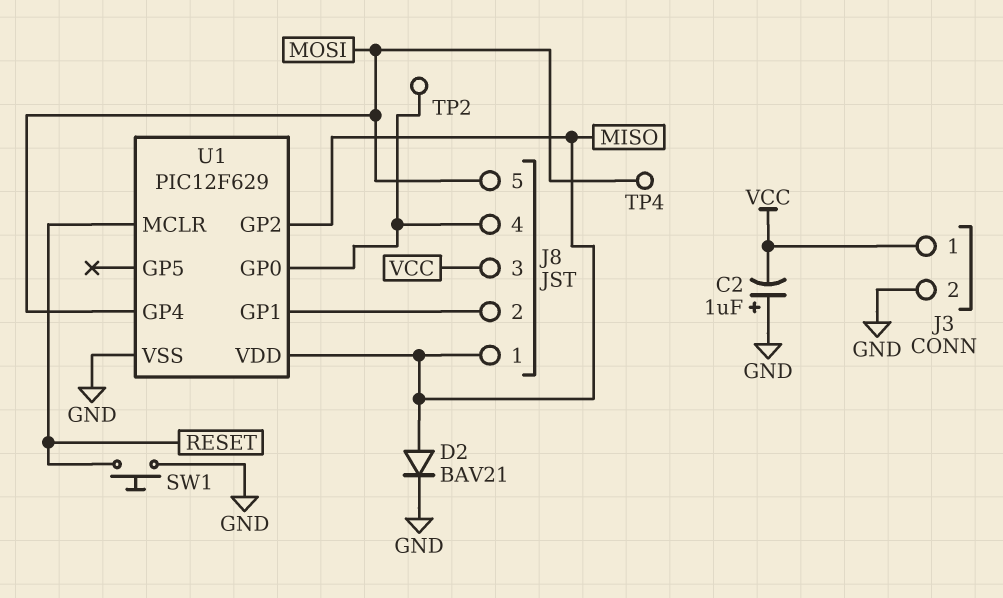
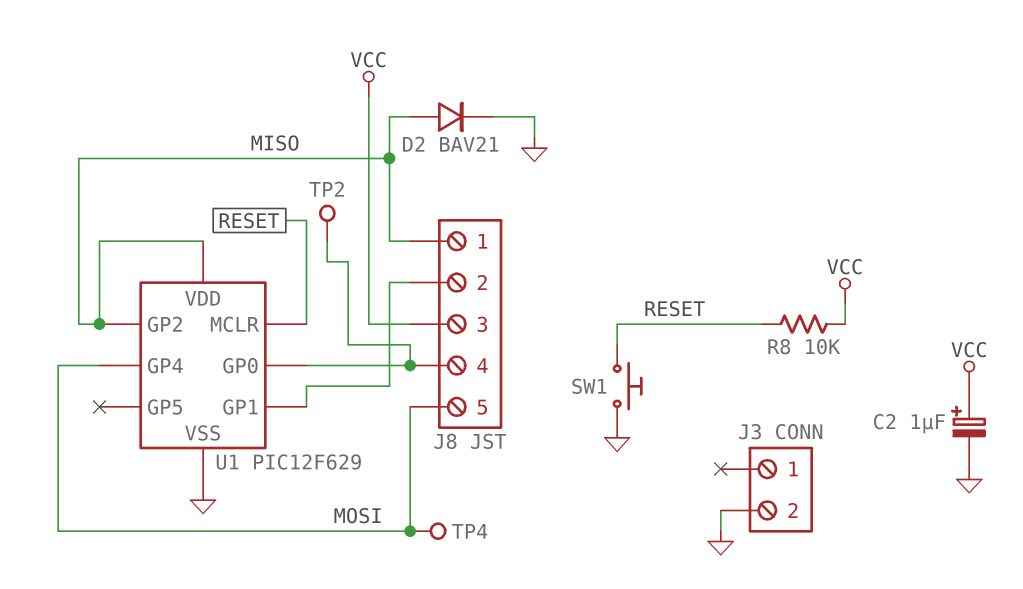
C2: 1uF (plus GND, minus VCC) -> 1uF (plus VCC, minus GND)
J3 pin 1: VCC -> none
R8: none -> 10k (RESET, VCC)

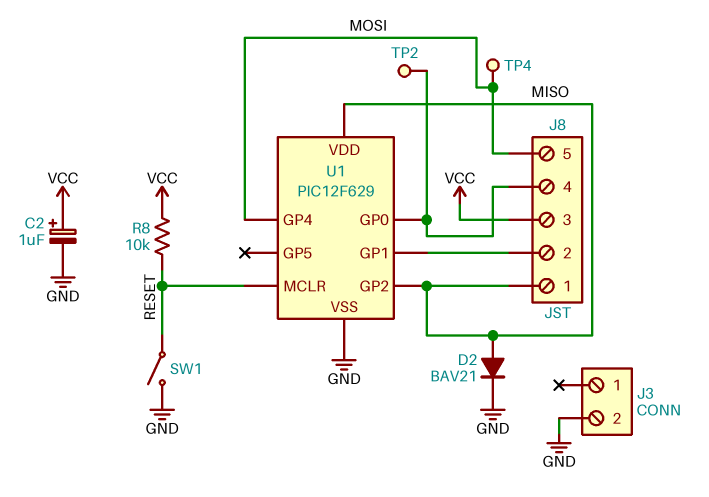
SW1: button (GND, RESET) -> switch (GND, RESET)

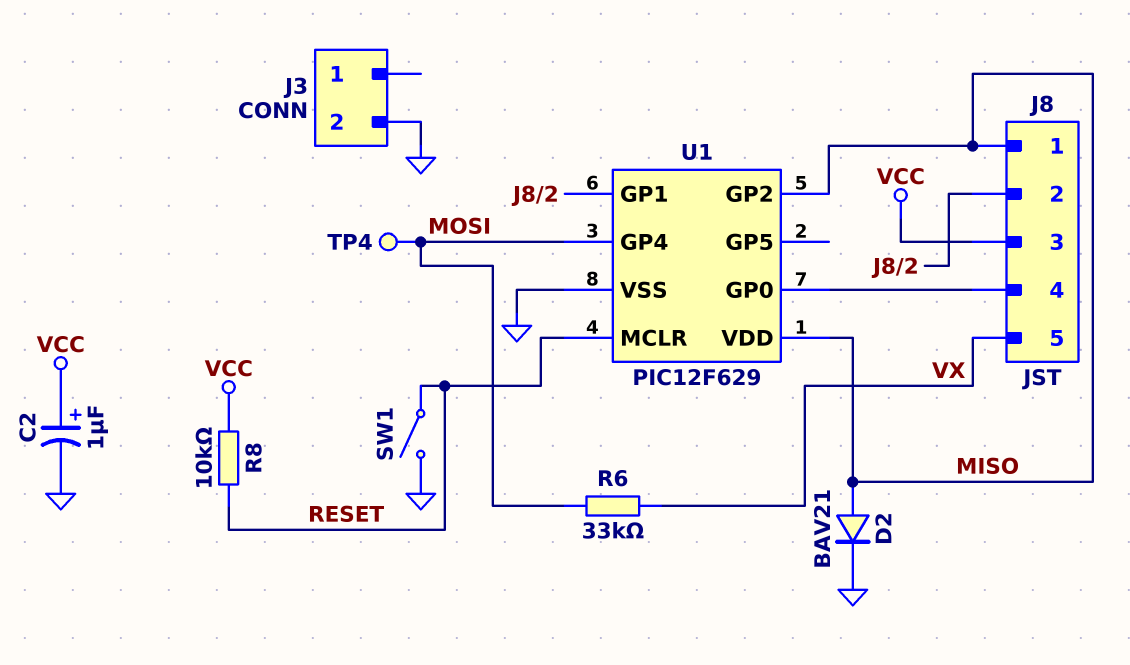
J8 pin 5: MOSI -> VX
R6: none -> 33k (MOSI, VX)
TP2: test point (J8/4) -> none

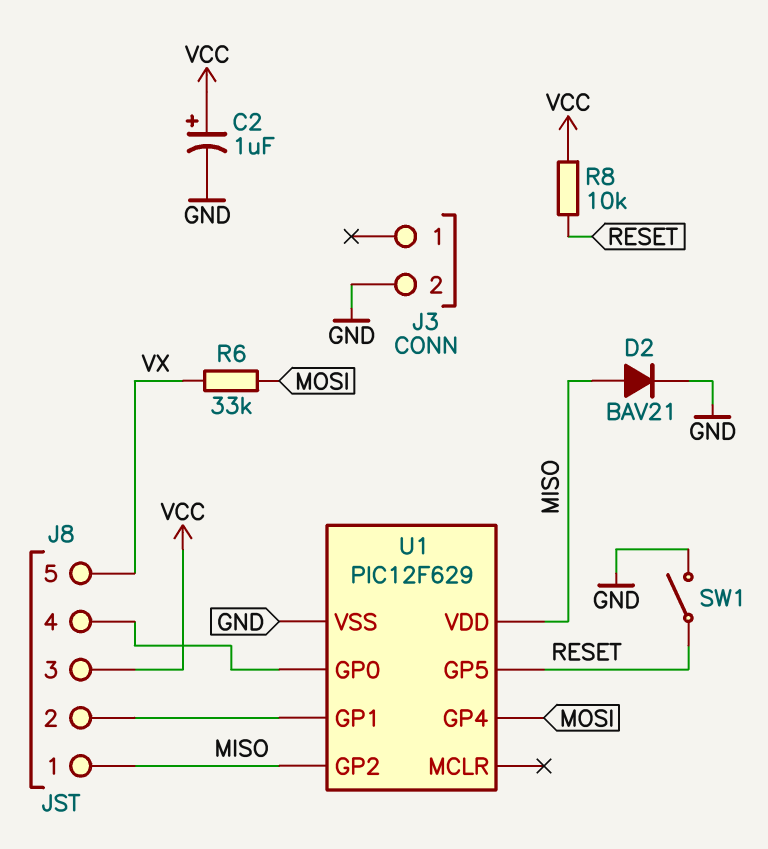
TP4: test point (MOSI) -> none
U1 pin GP5: none -> RESET
U1 pin MCLR: RESET -> none

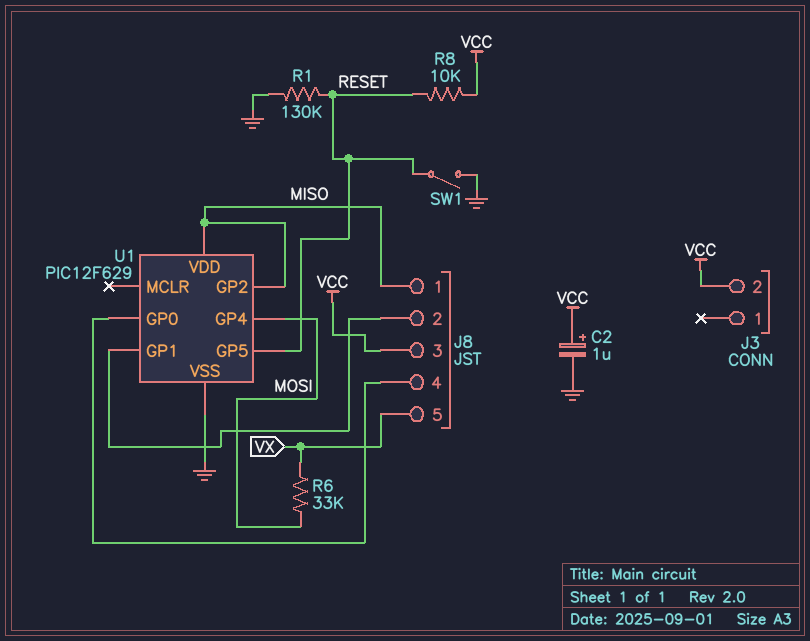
D2: diode BAV21 (A MISO, K GND) -> none
J3 pin 2: GND -> VCC
R1: none -> 130k (GND, RESET)

